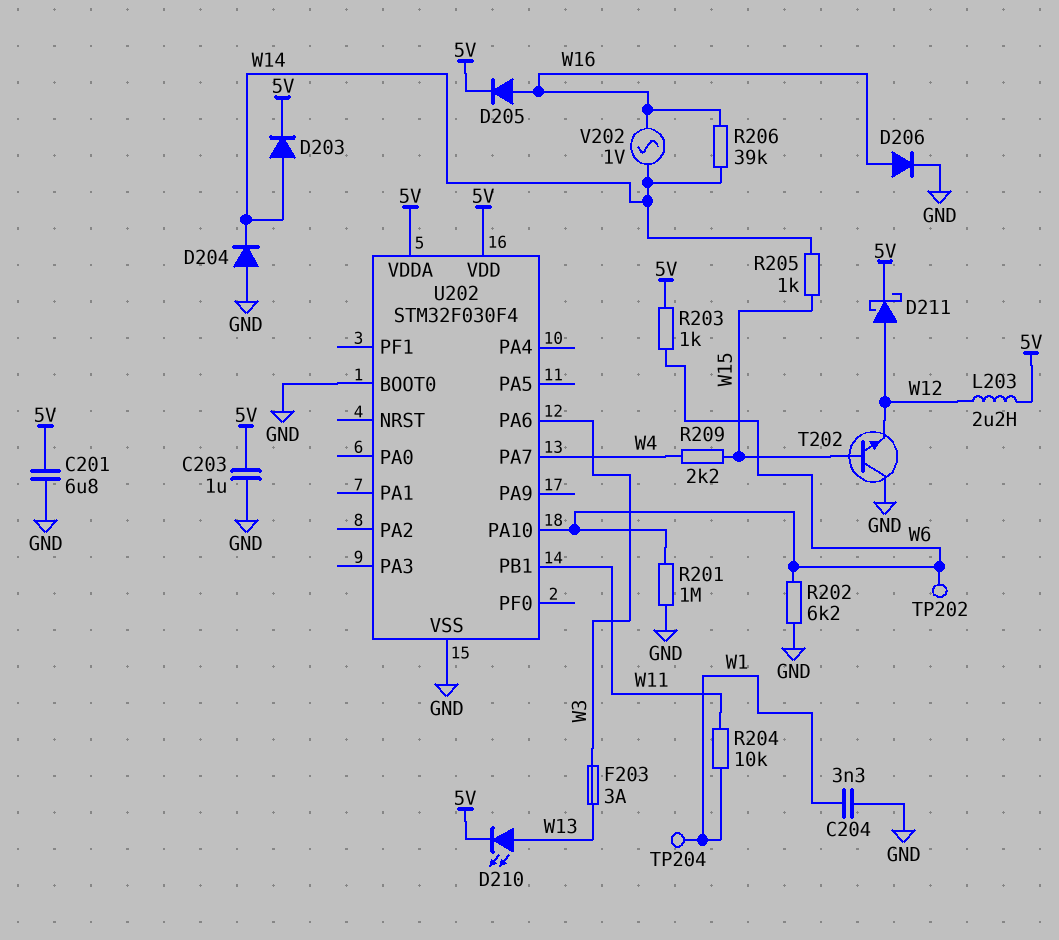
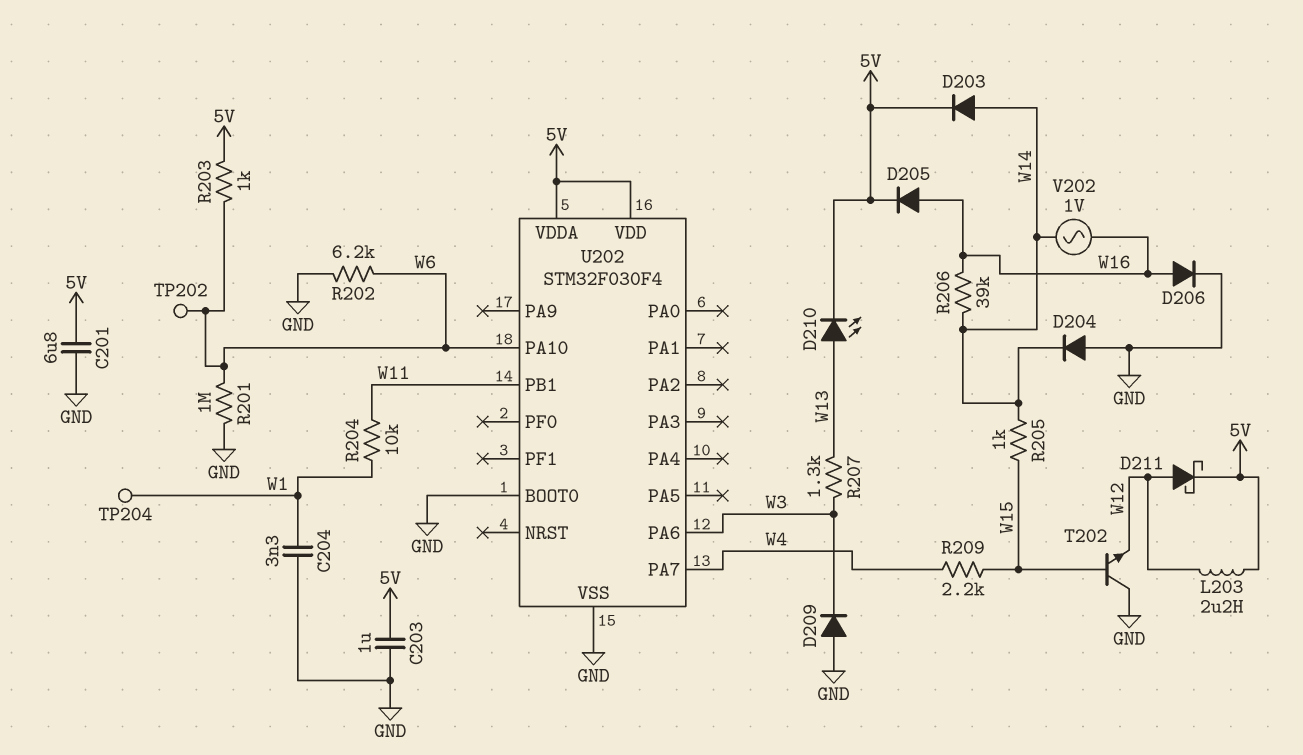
D209: none -> diode (A GND, K W3)
F203: 3A (W3, W13) -> none
R207: none -> 1.3k (W3, W13)

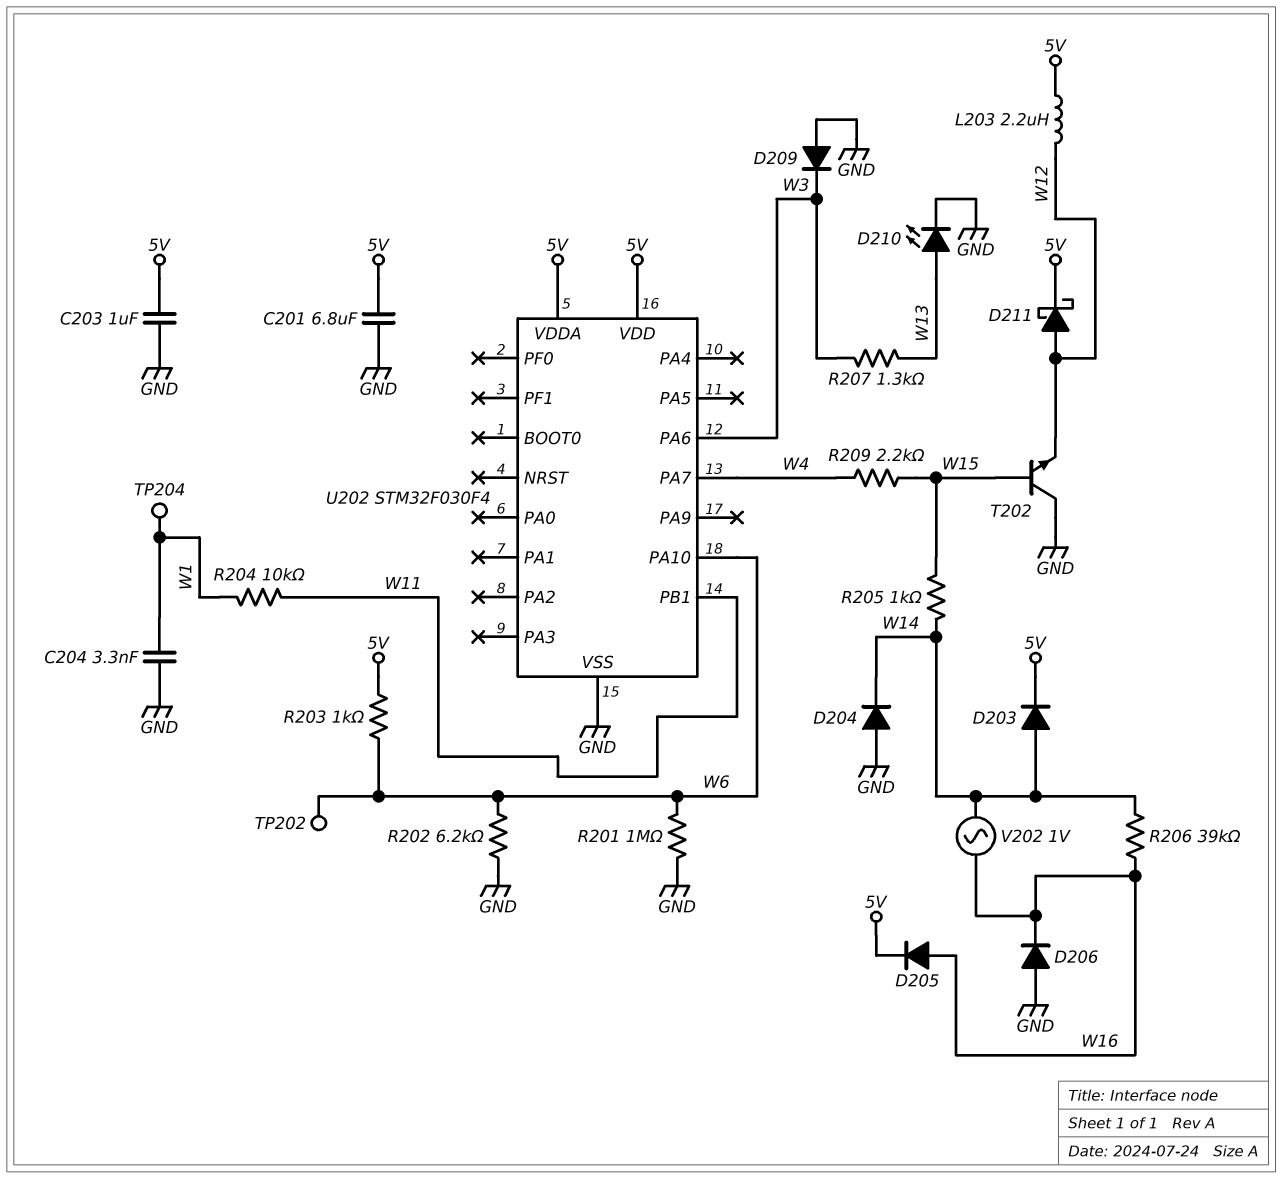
D206: diode (A W16, K GND) -> diode (A GND, K W16)
D210: LED (A W13, K 5V) -> LED (A W13, K GND)
U202 pin BOOT0: GND -> none

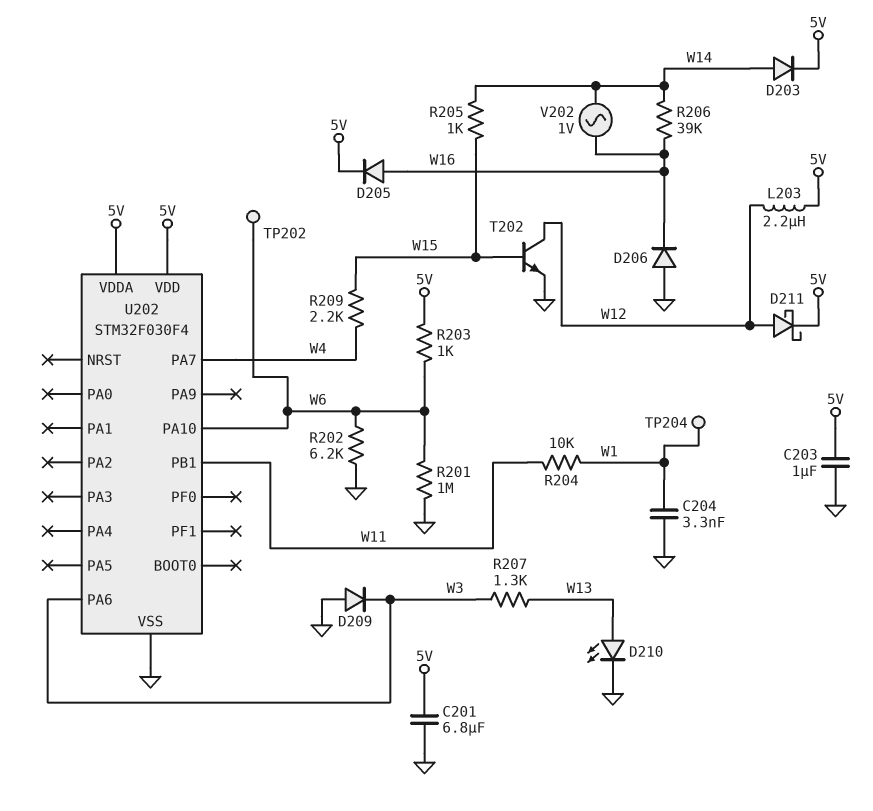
D204: diode (A GND, K W14) -> none
T202: NPN (B W15, C GND, E W12) -> NPN (B W15, C W12, E GND)

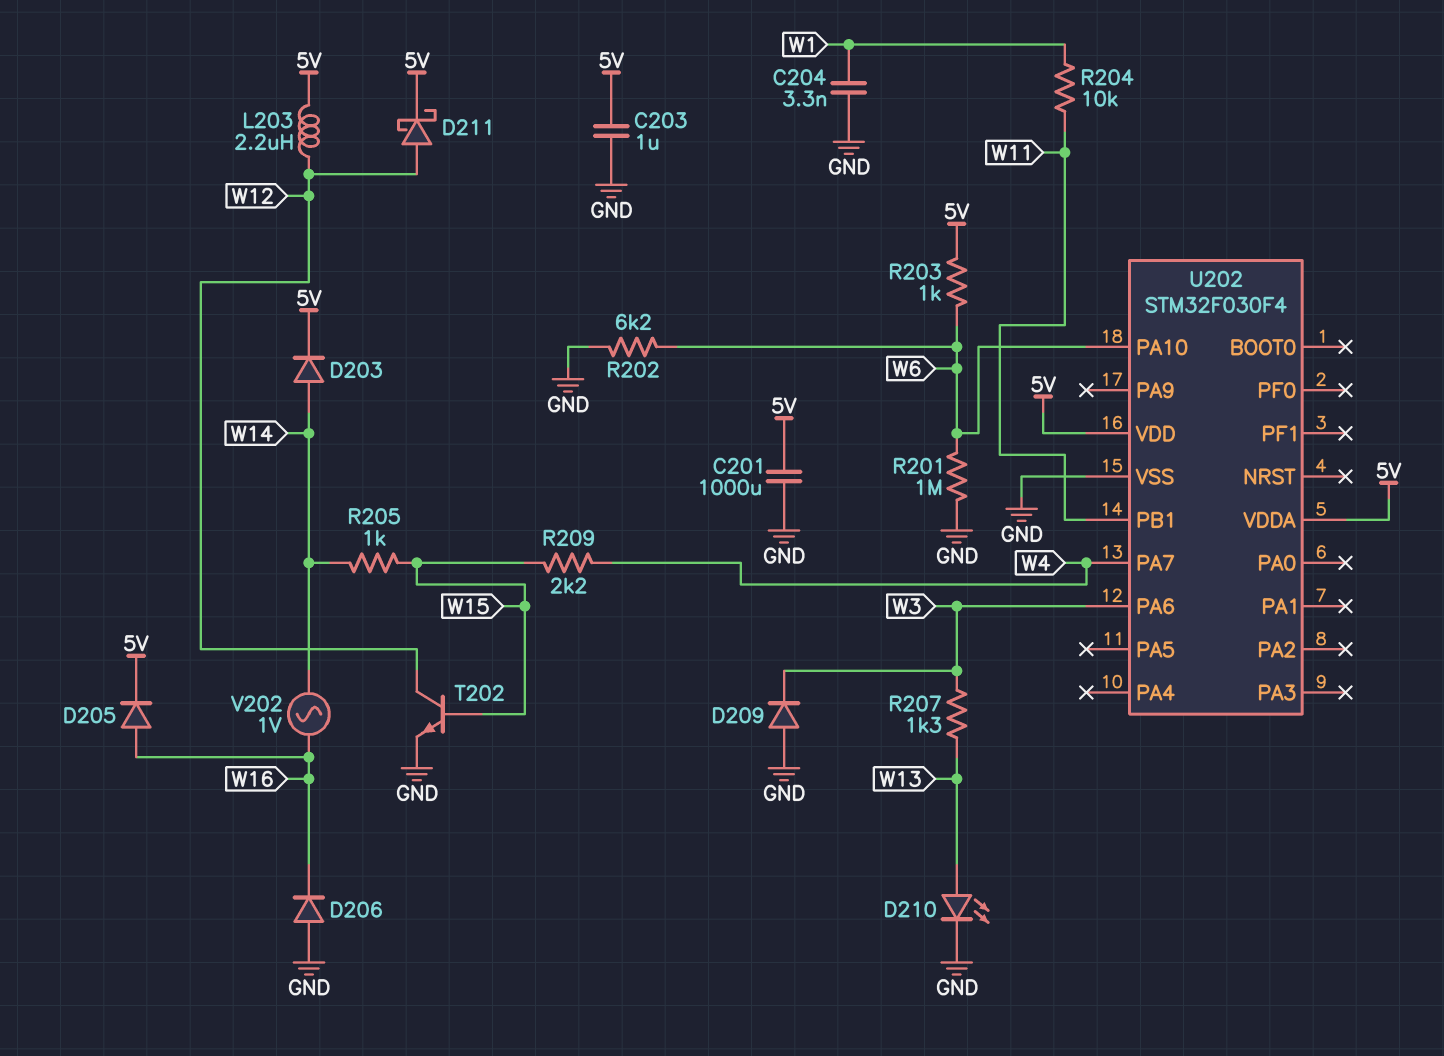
C201: 6.8uF (5V, GND) -> 1000uF (5V, GND)
R206: 39k (W14, W16) -> none
TP202: test point (W6) -> none
TP204: test point (W1) -> none

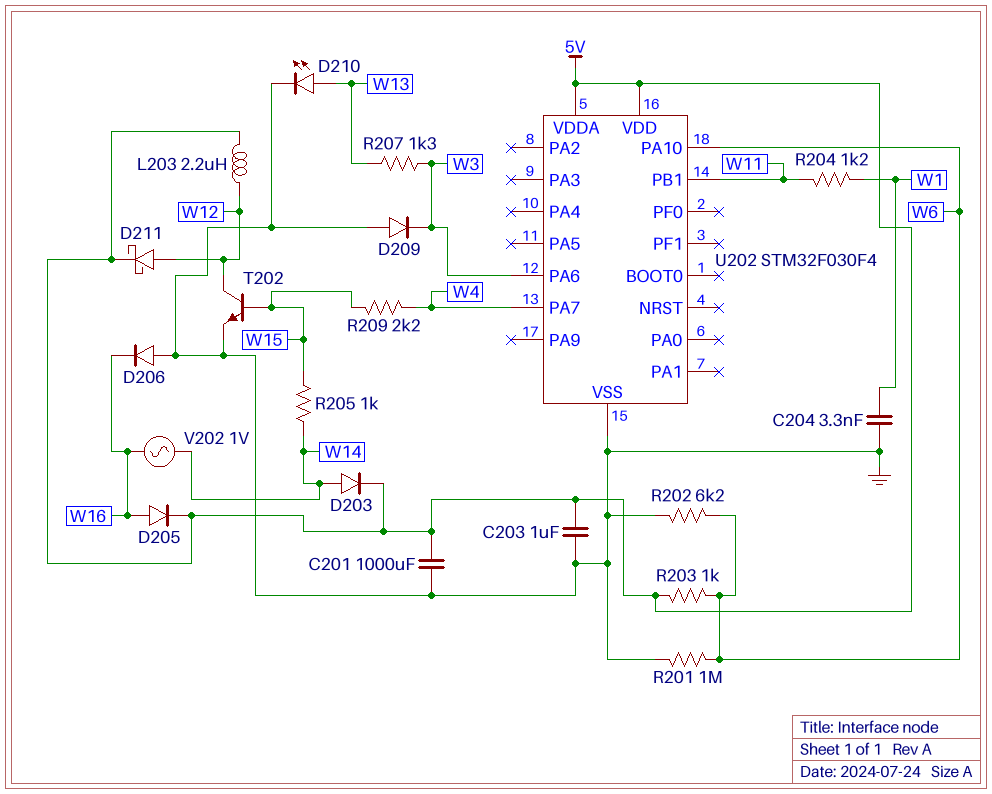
R204: 10k (W1, W11) -> 1.2k (W1, W11)

